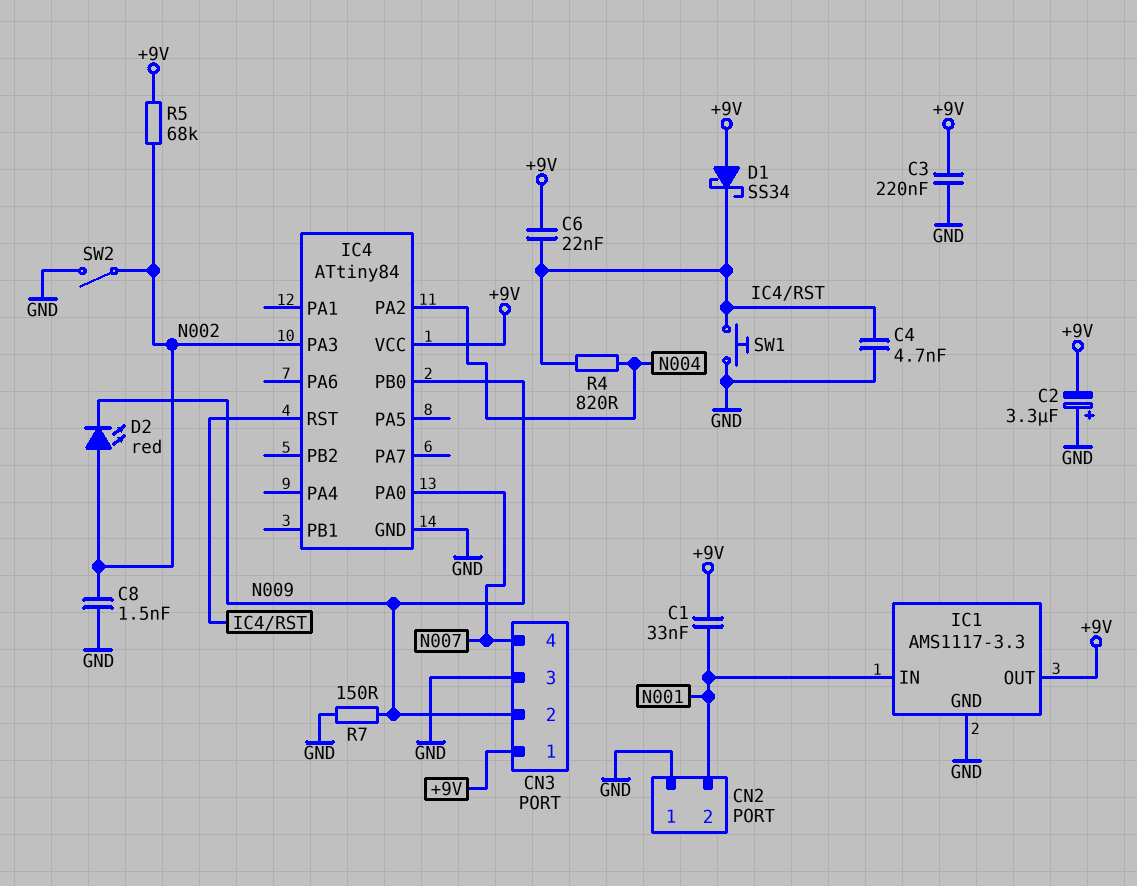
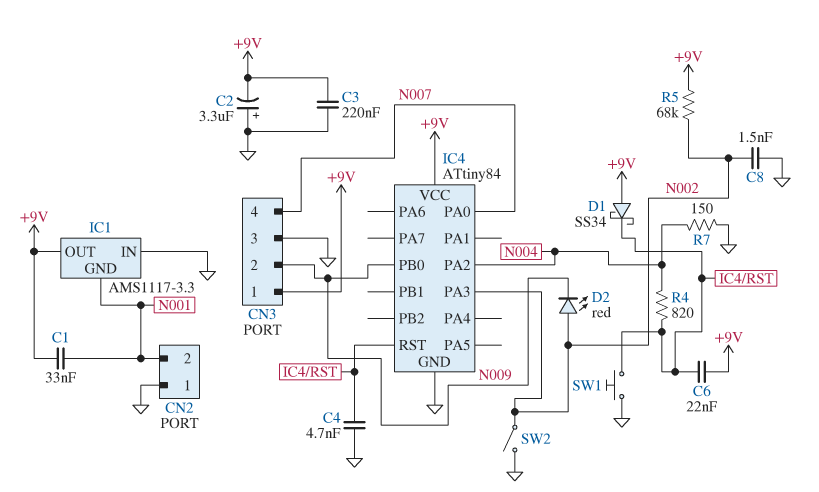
IC1 pin GND: GND -> N001
IC1 pin IN: N001 -> GND
R7: 150 (GND, N009) -> 150 (GND, N004)

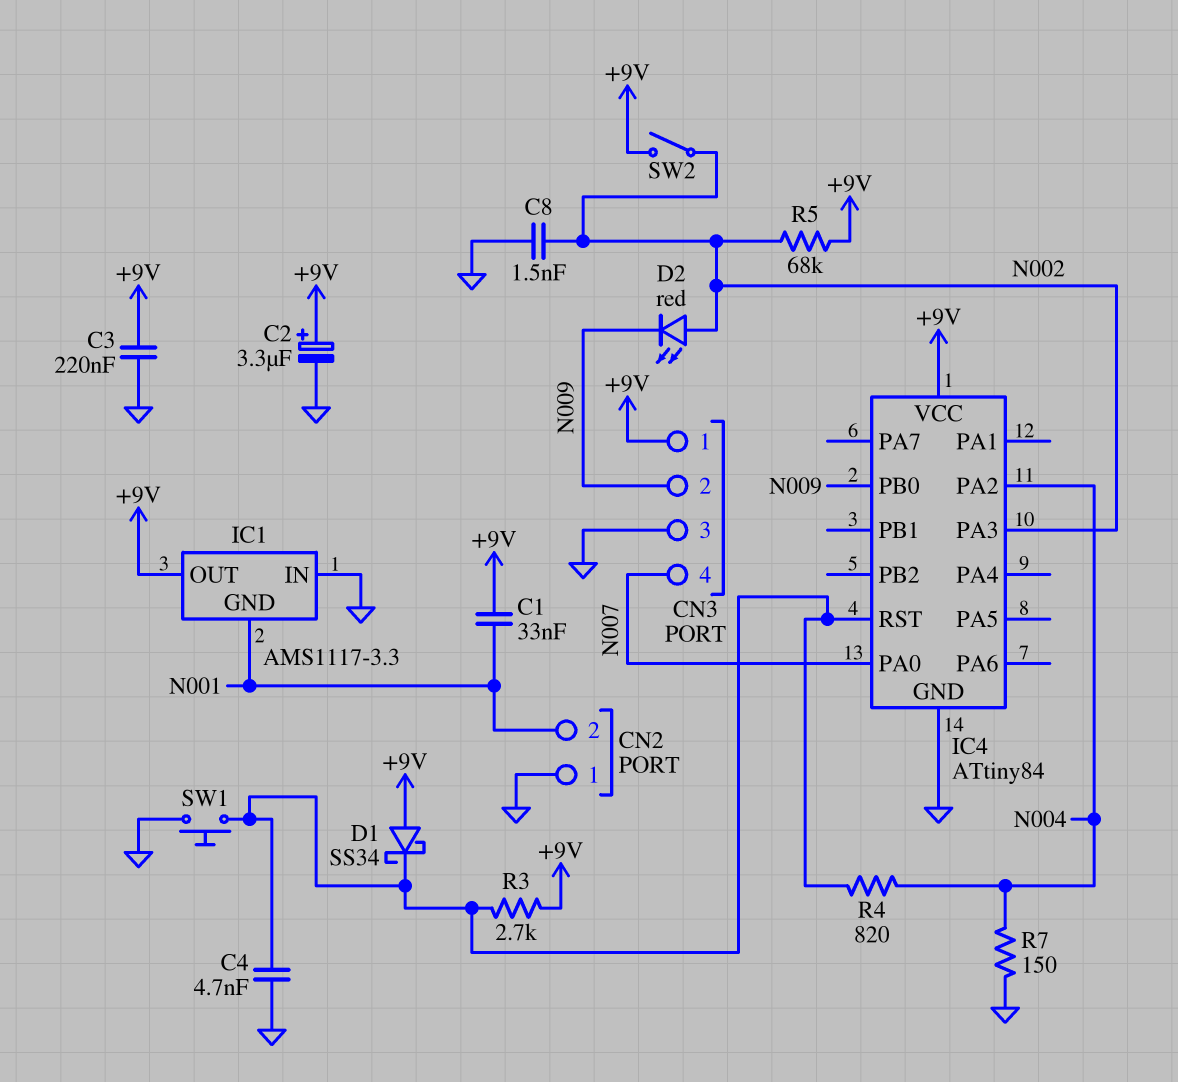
C2: 3.3uF (plus GND, minus +9V) -> 3.3uF (plus +9V, minus GND)
C6: 22nF (+9V, IC4/RST) -> none
R3: none -> 2.7k (+9V, IC4/RST)
SW2: switch (GND, N002) -> switch (+9V, N002)

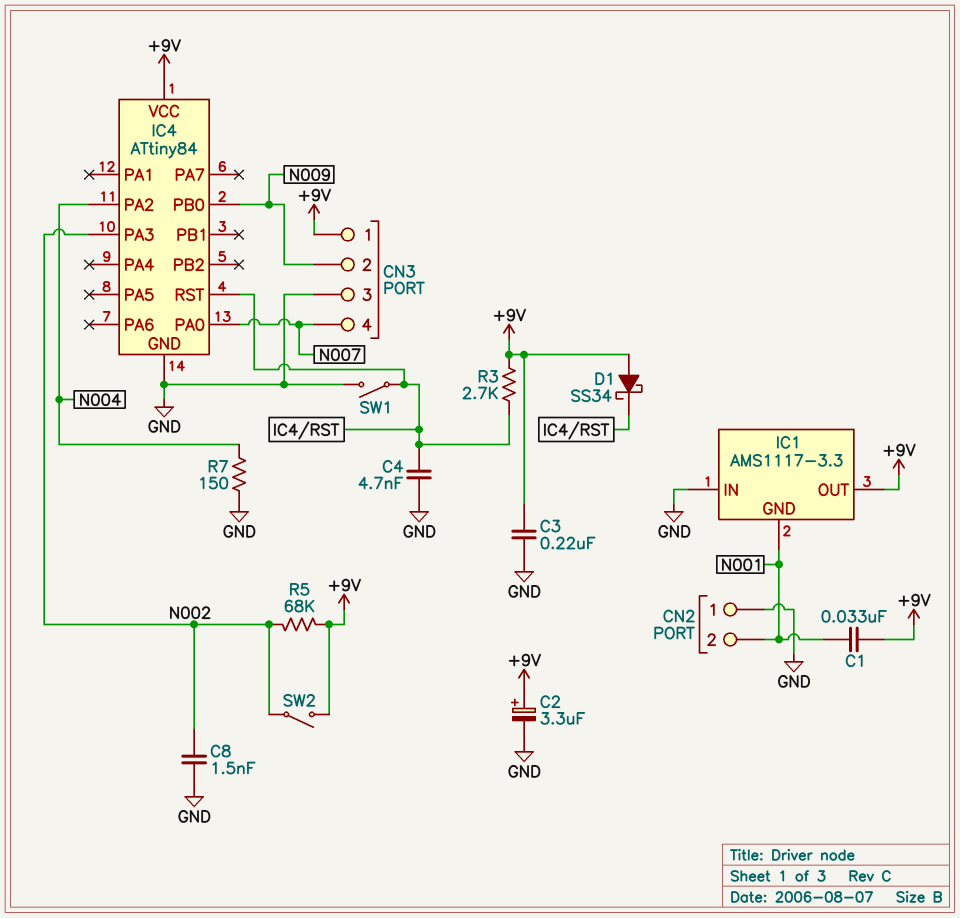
D2: LED red (A N002, K N009) -> none
R4: 820 (IC4/RST, N004) -> none
SW1: button (GND, IC4/RST) -> switch (GND, IC4/RST)

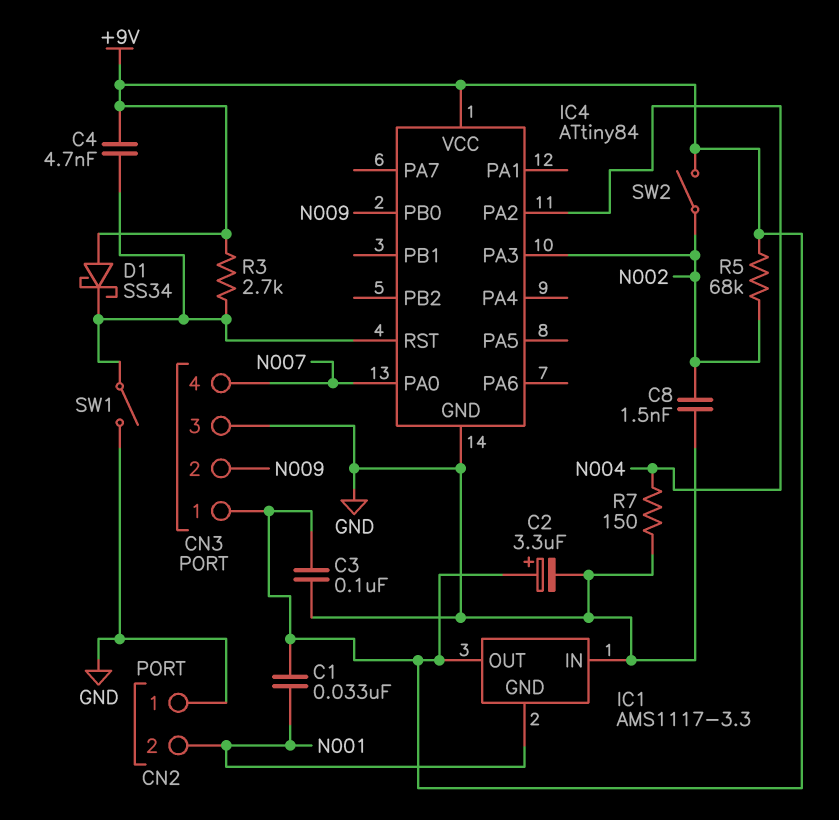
C3: 220nF (+9V, GND) -> 100nF (+9V, GND)
C4: 4.7nF (GND, IC4/RST) -> 4.7nF (+9V, IC4/RST)

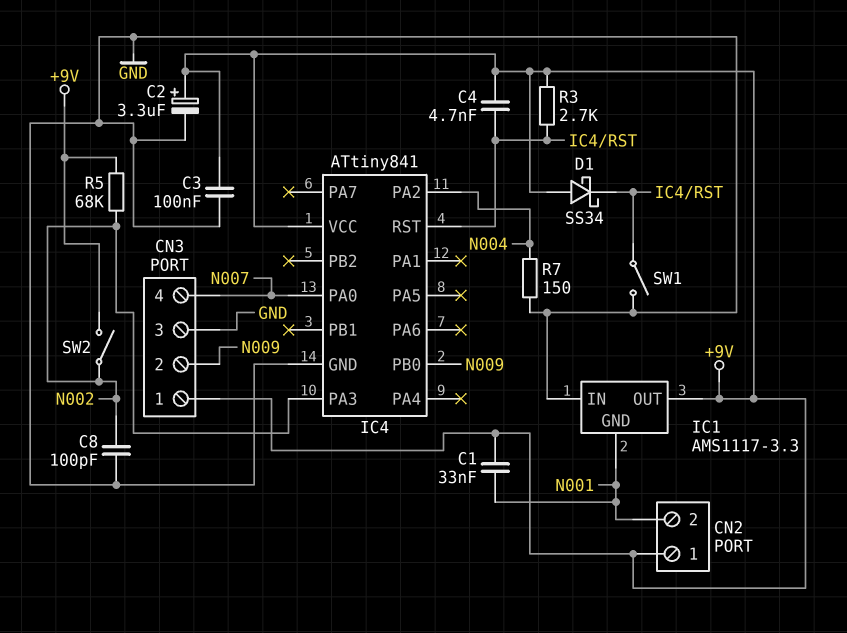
C8: 1.5nF (GND, N002) -> 100pF (GND, N002)
CN2 pin 1: GND -> +9V
IC4: ATtiny84 -> ATtiny841

